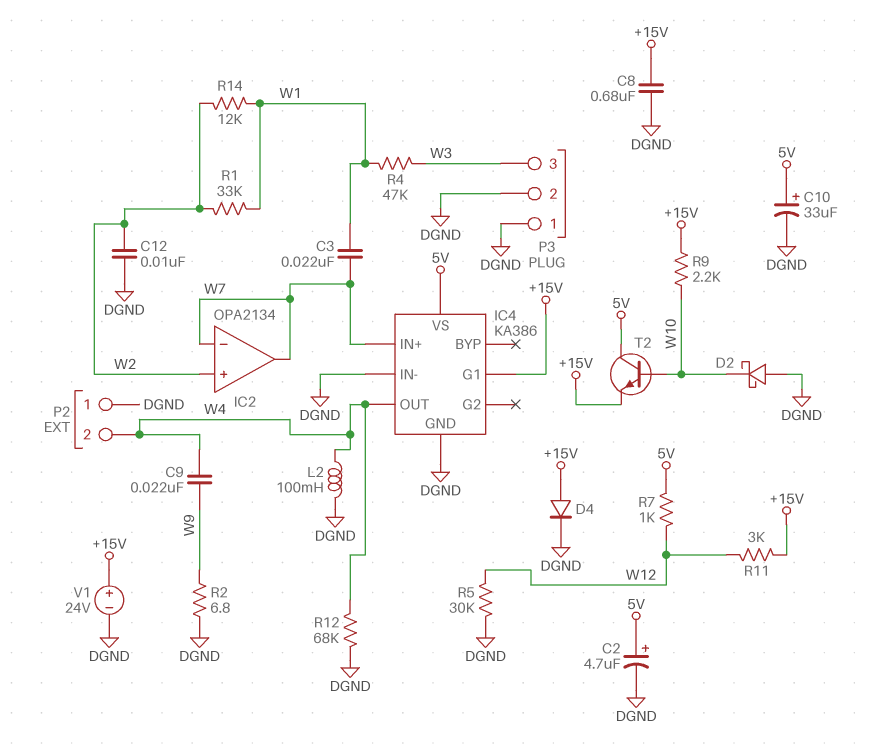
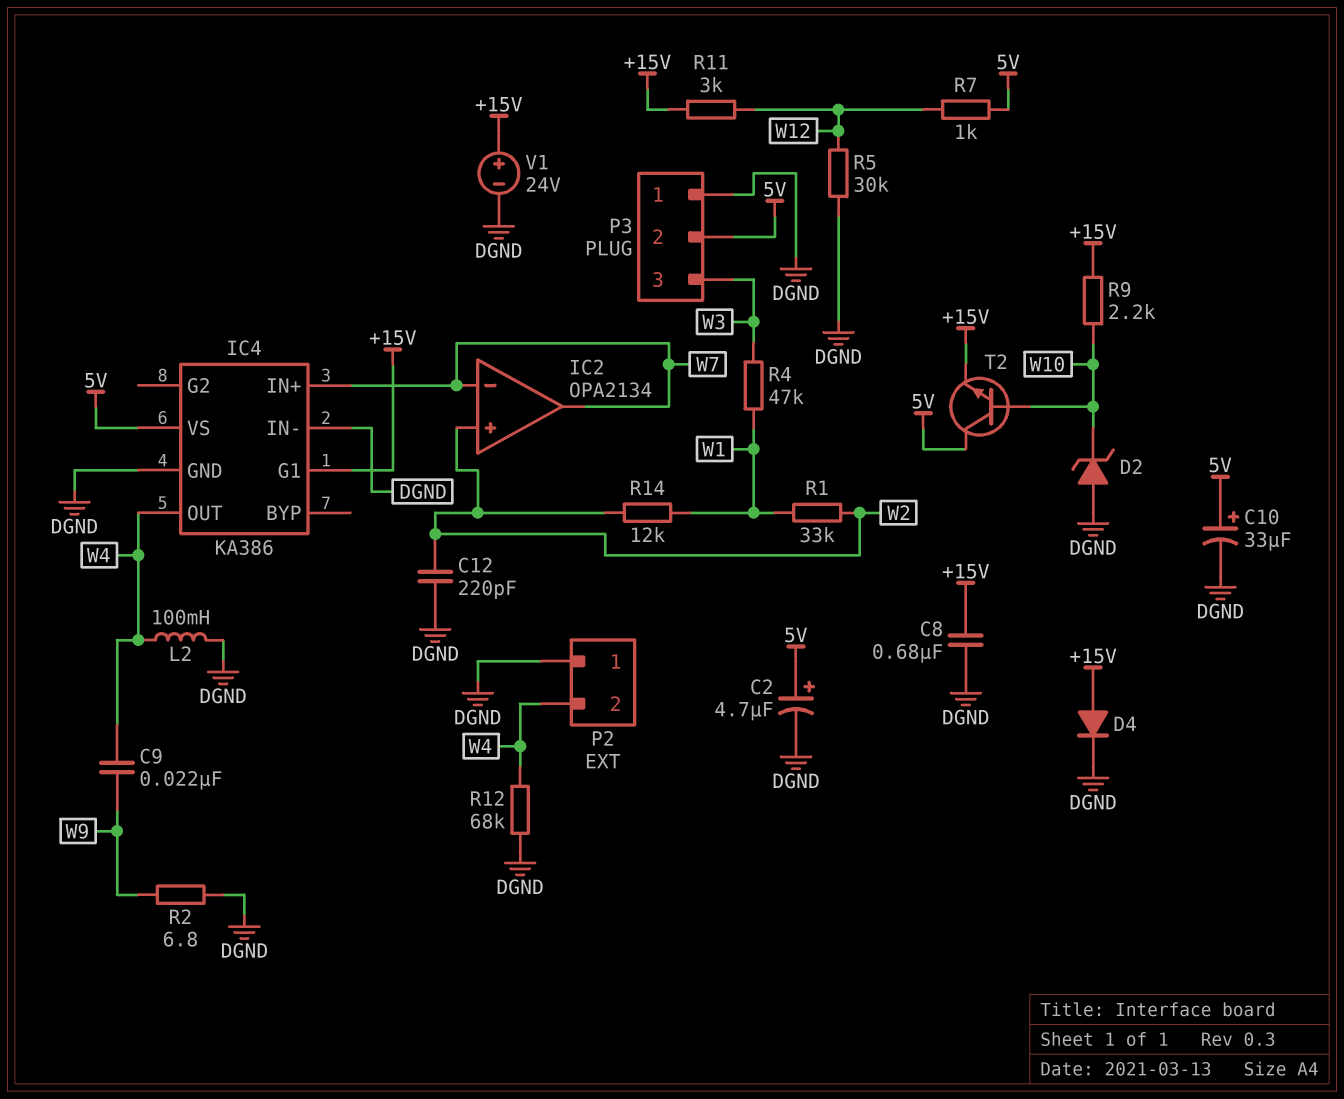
C3: 22nF (W1, W7) -> none
C12: 10nF (DGND, W2) -> 220pF (DGND, W2)
D2: schottky (A DGND, K W10) -> zener (A DGND, K W10)
P3 pin 2: DGND -> 5V

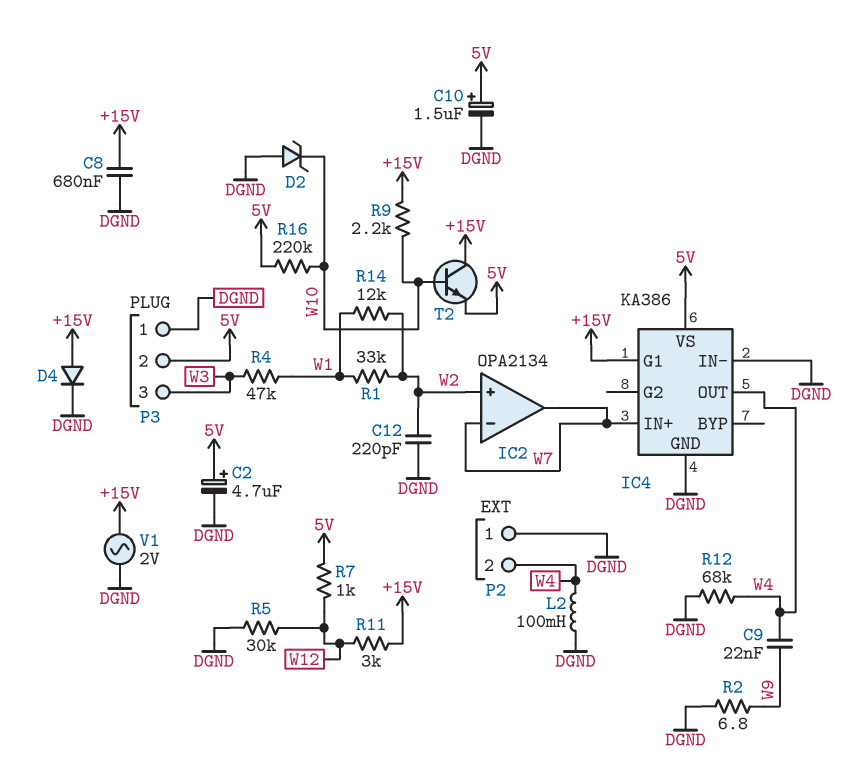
C10: 33uF (plus 5V, minus DGND) -> 1.5uF (plus 5V, minus DGND)
R16: none -> 220k (5V, W10)
T2: NPN (B W10, C 5V, E +15V) -> NPN (B W10, C +15V, E 5V)
V1: 24V (plus +15V, minus DGND) -> AC 2V (+15V, DGND)

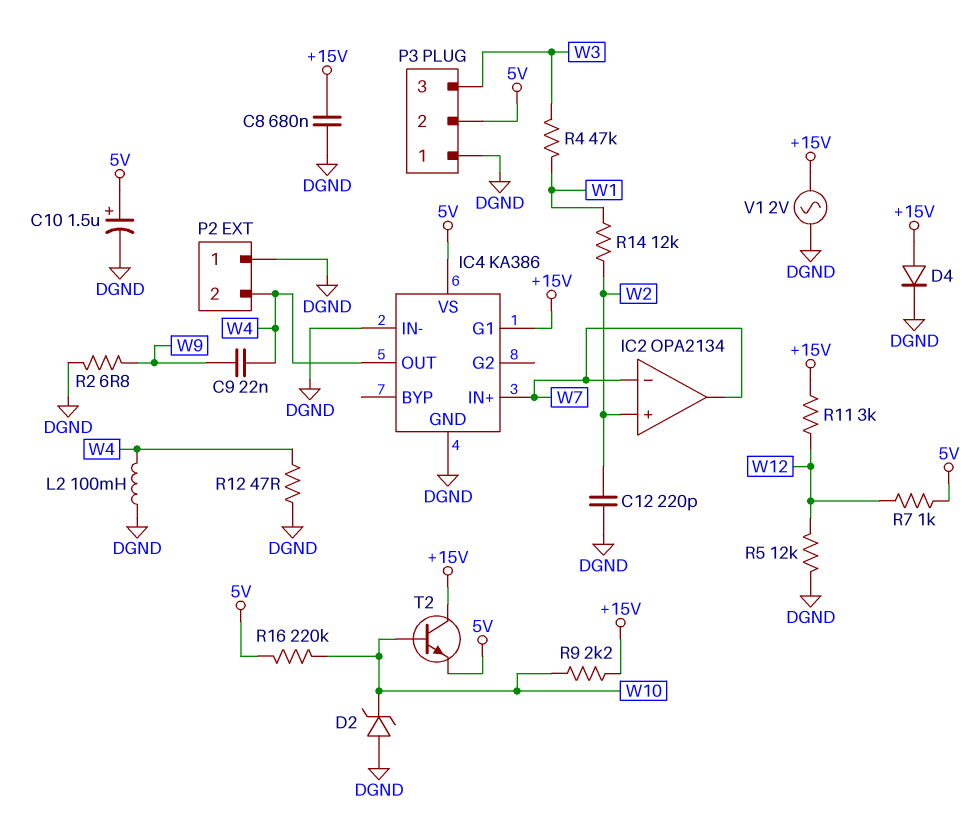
C2: 4.7uF (plus 5V, minus DGND) -> none
R1: 33k (W1, W2) -> none
R5: 30k (DGND, W12) -> 12k (DGND, W12)
R12: 68k (DGND, W4) -> 47 (DGND, W4)

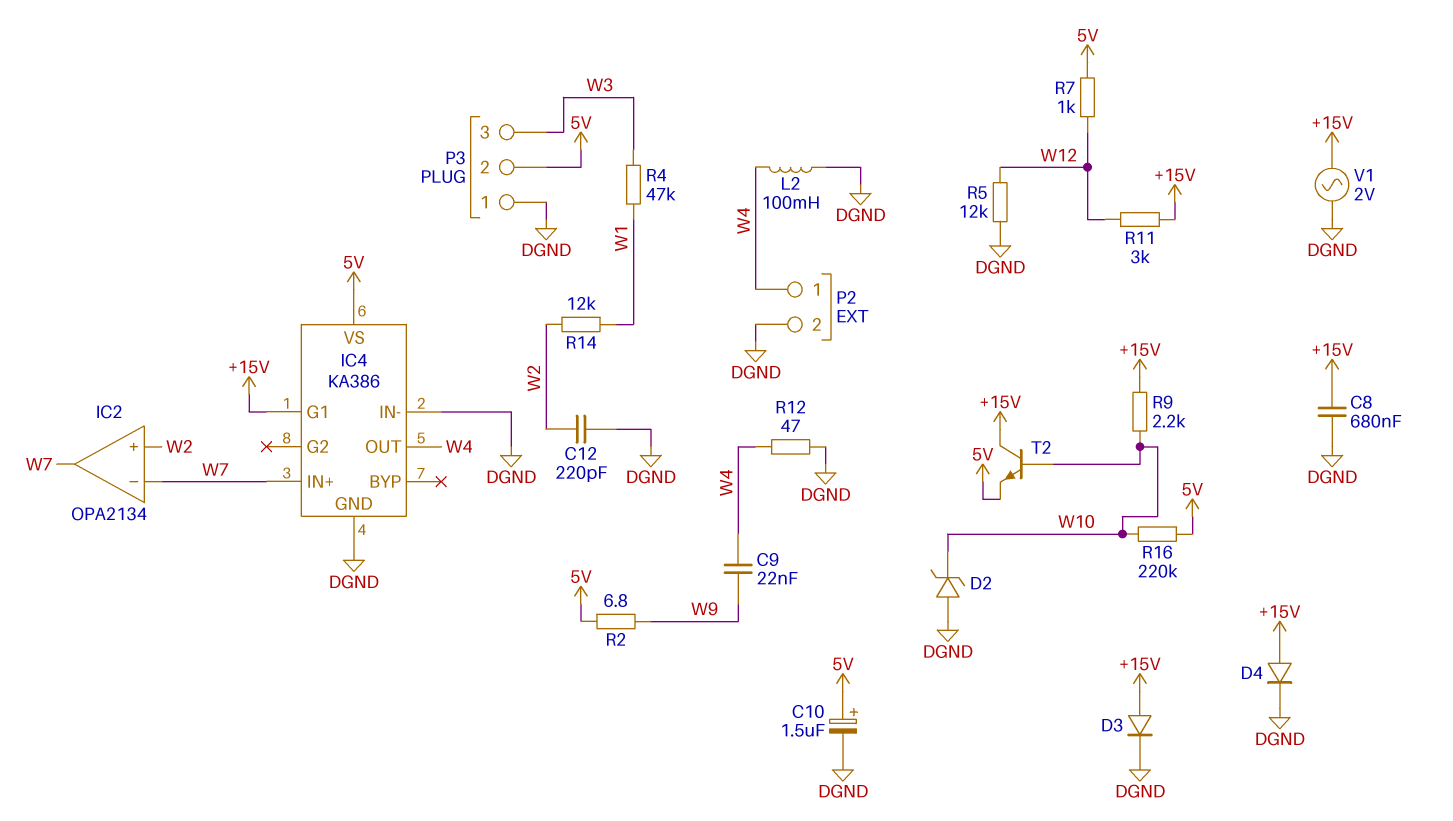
D3: none -> diode (A +15V, K DGND)
P2 pin 1: DGND -> W4
P2 pin 2: W4 -> DGND
R2: 6.8 (DGND, W9) -> 6.8 (5V, W9)

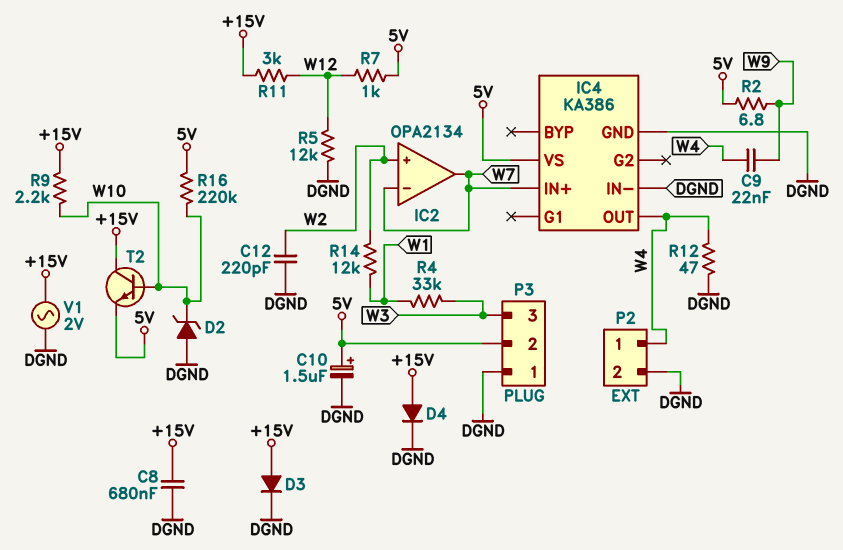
IC4 pin G1: +15V -> none
L2: 100mH (DGND, W4) -> none
R4: 47k (W1, W3) -> 33k (W1, W3)

